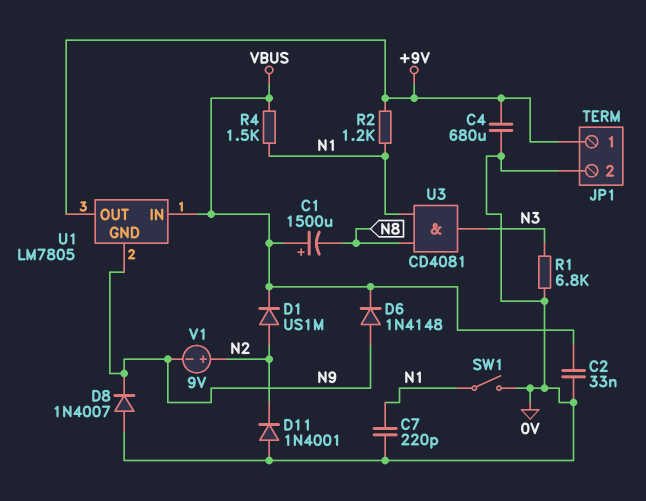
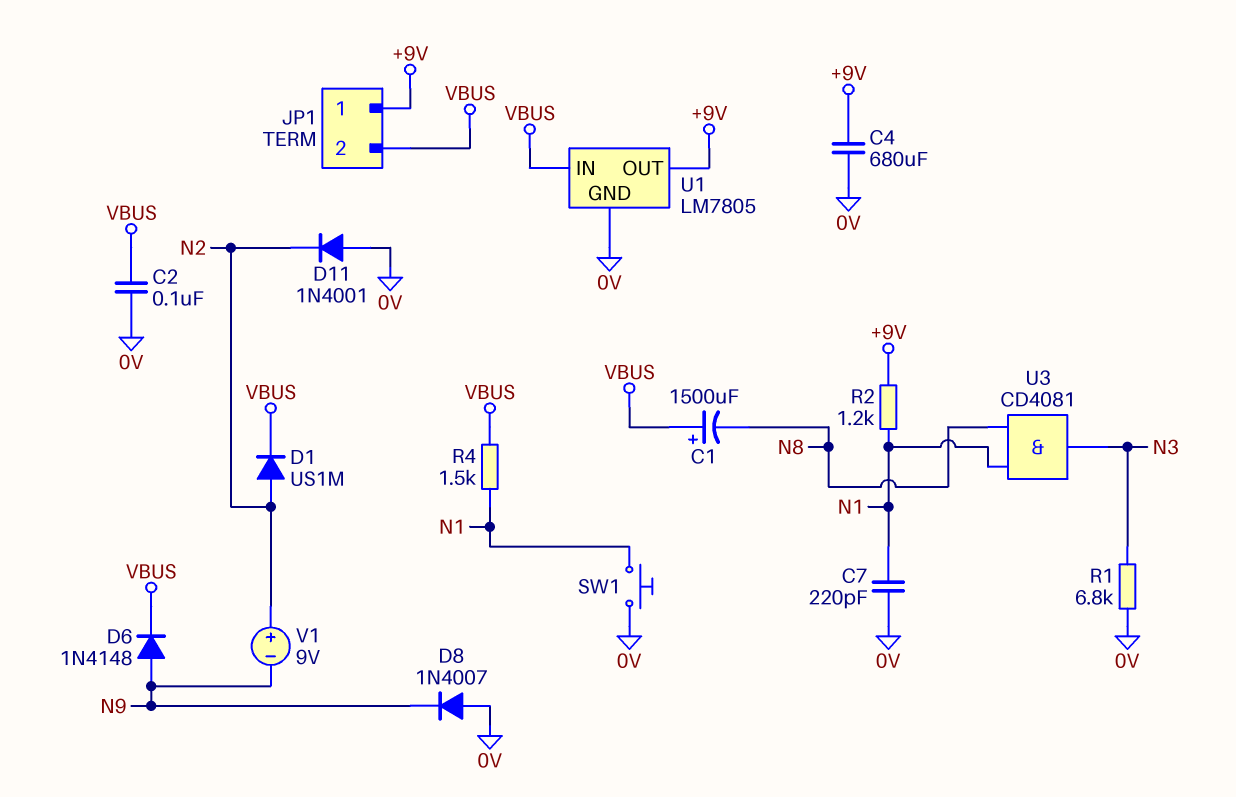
C2: 33nF (0V, VBUS) -> 100nF (0V, VBUS)
JP1 pin 2: 0V -> VBUS
SW1: switch (0V, N1) -> button (0V, N1)
U1 pin GND: N9 -> 0V

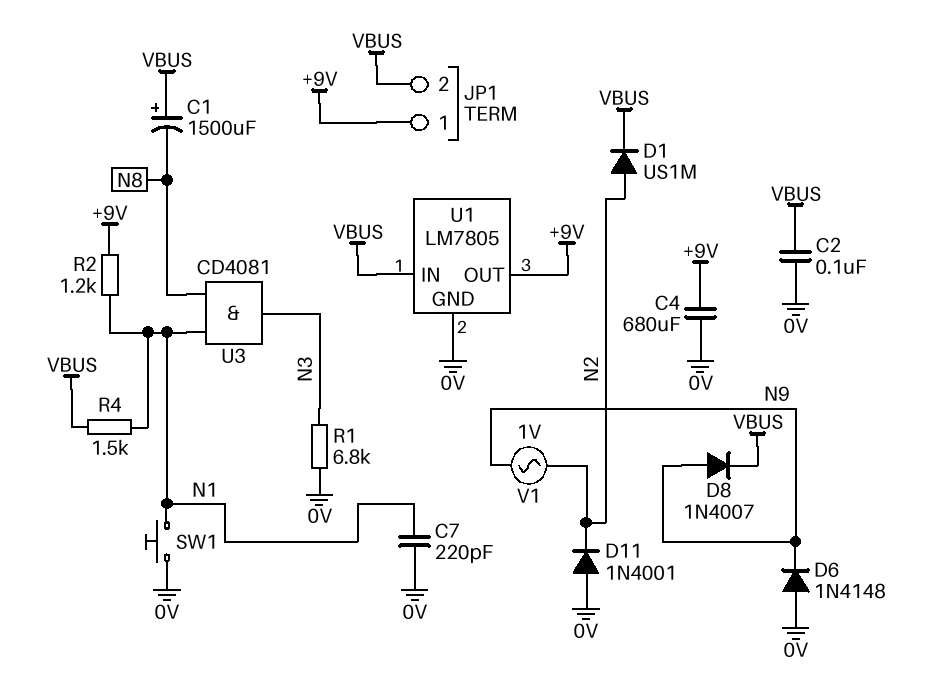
D6: diode 1N4148 (A N9, K VBUS) -> diode 1N4148 (A 0V, K N9)
D8: diode 1N4007 (A 0V, K N9) -> diode 1N4007 (A N9, K VBUS)
V1: 9V (plus N2, minus N9) -> AC 1V (N2, N9)

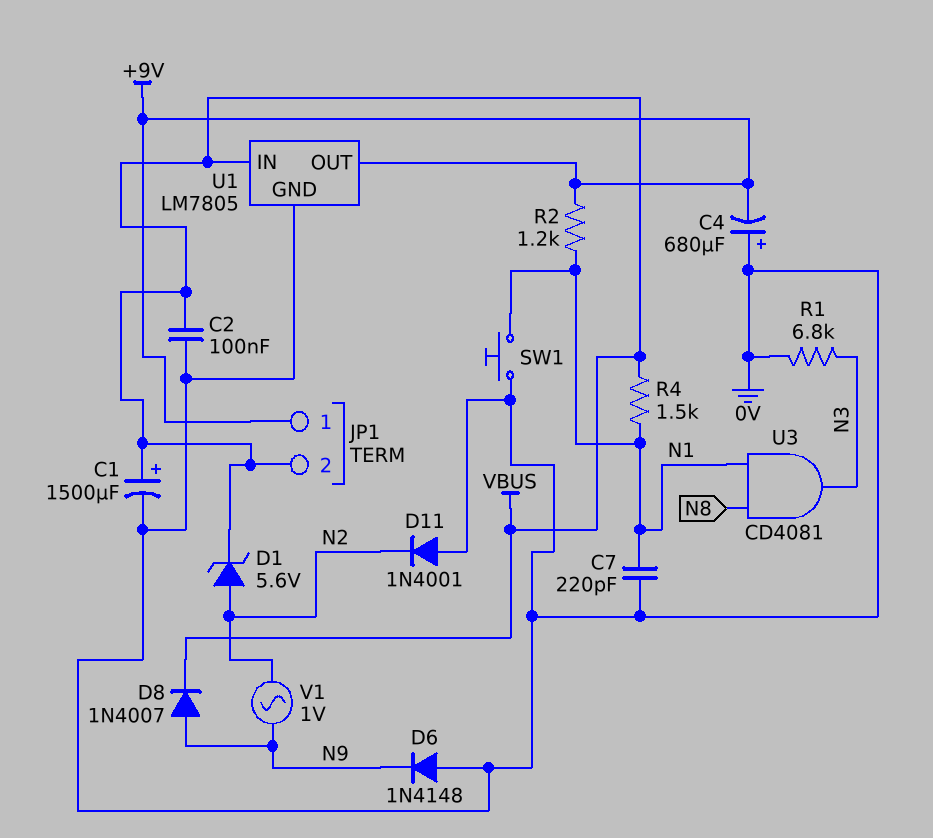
C1: 1500uF (plus VBUS, minus N8) -> 1500uF (plus VBUS, minus 0V)
C4: 680uF (+9V, 0V) -> 680uF (plus 0V, minus +9V)
D1: diode US1M (A N2, K VBUS) -> zener 5.6V (A N2, K VBUS)

